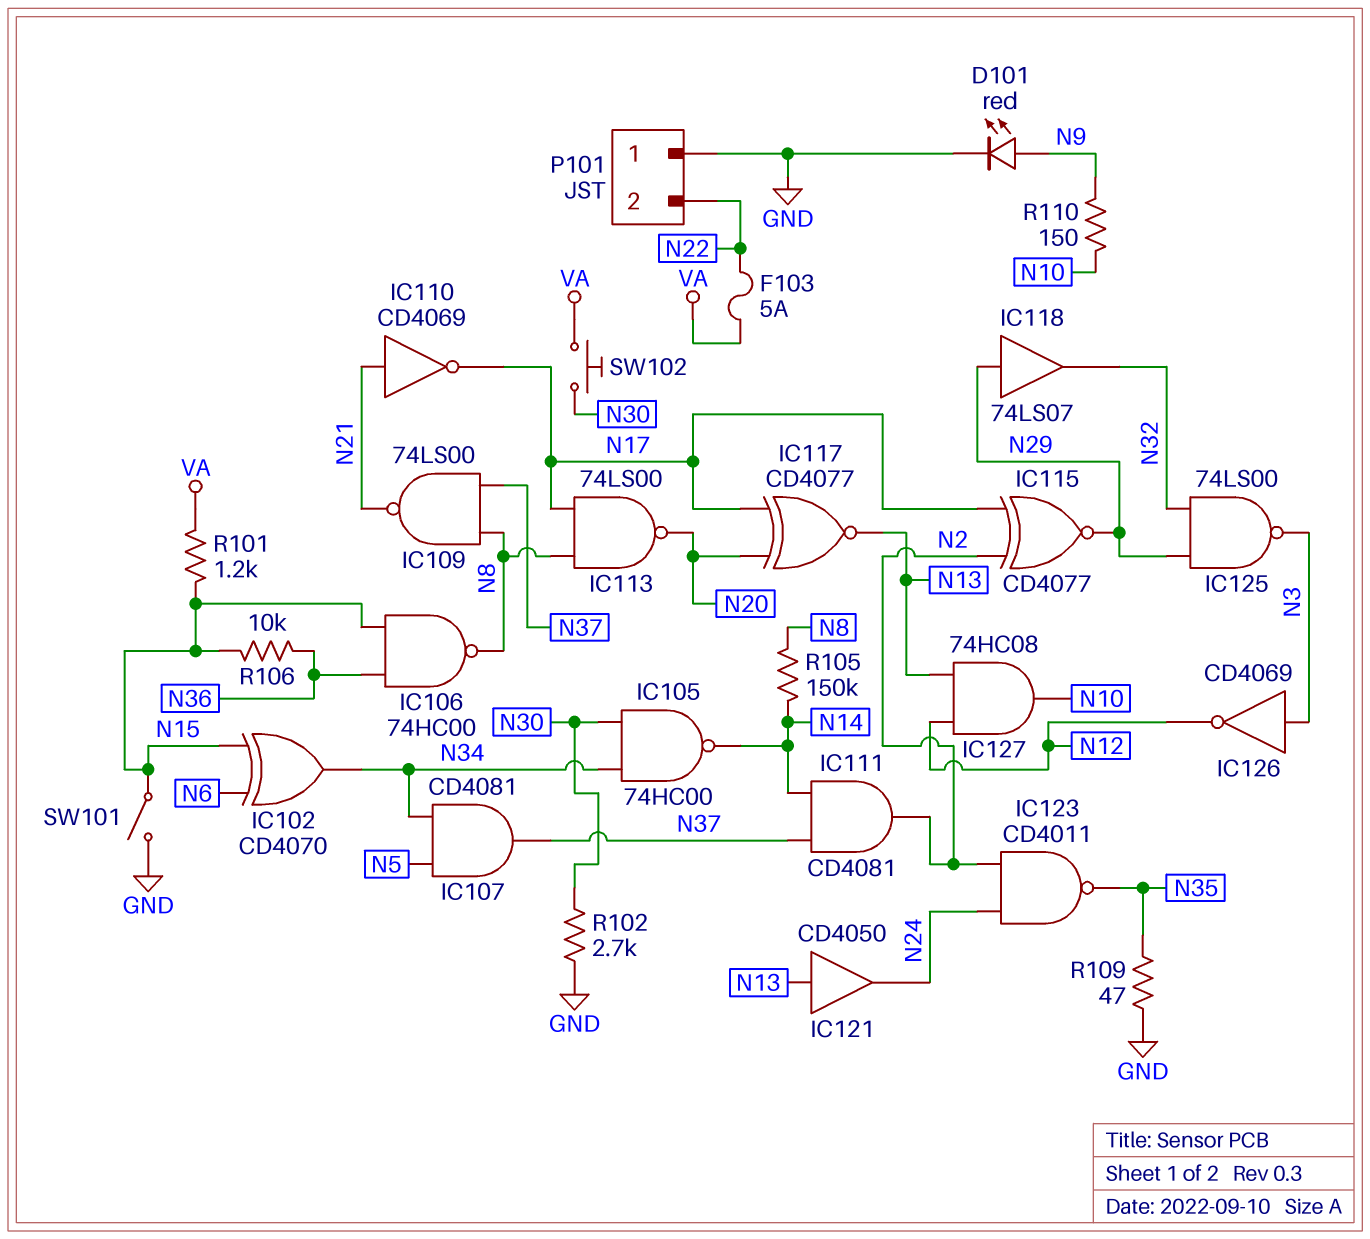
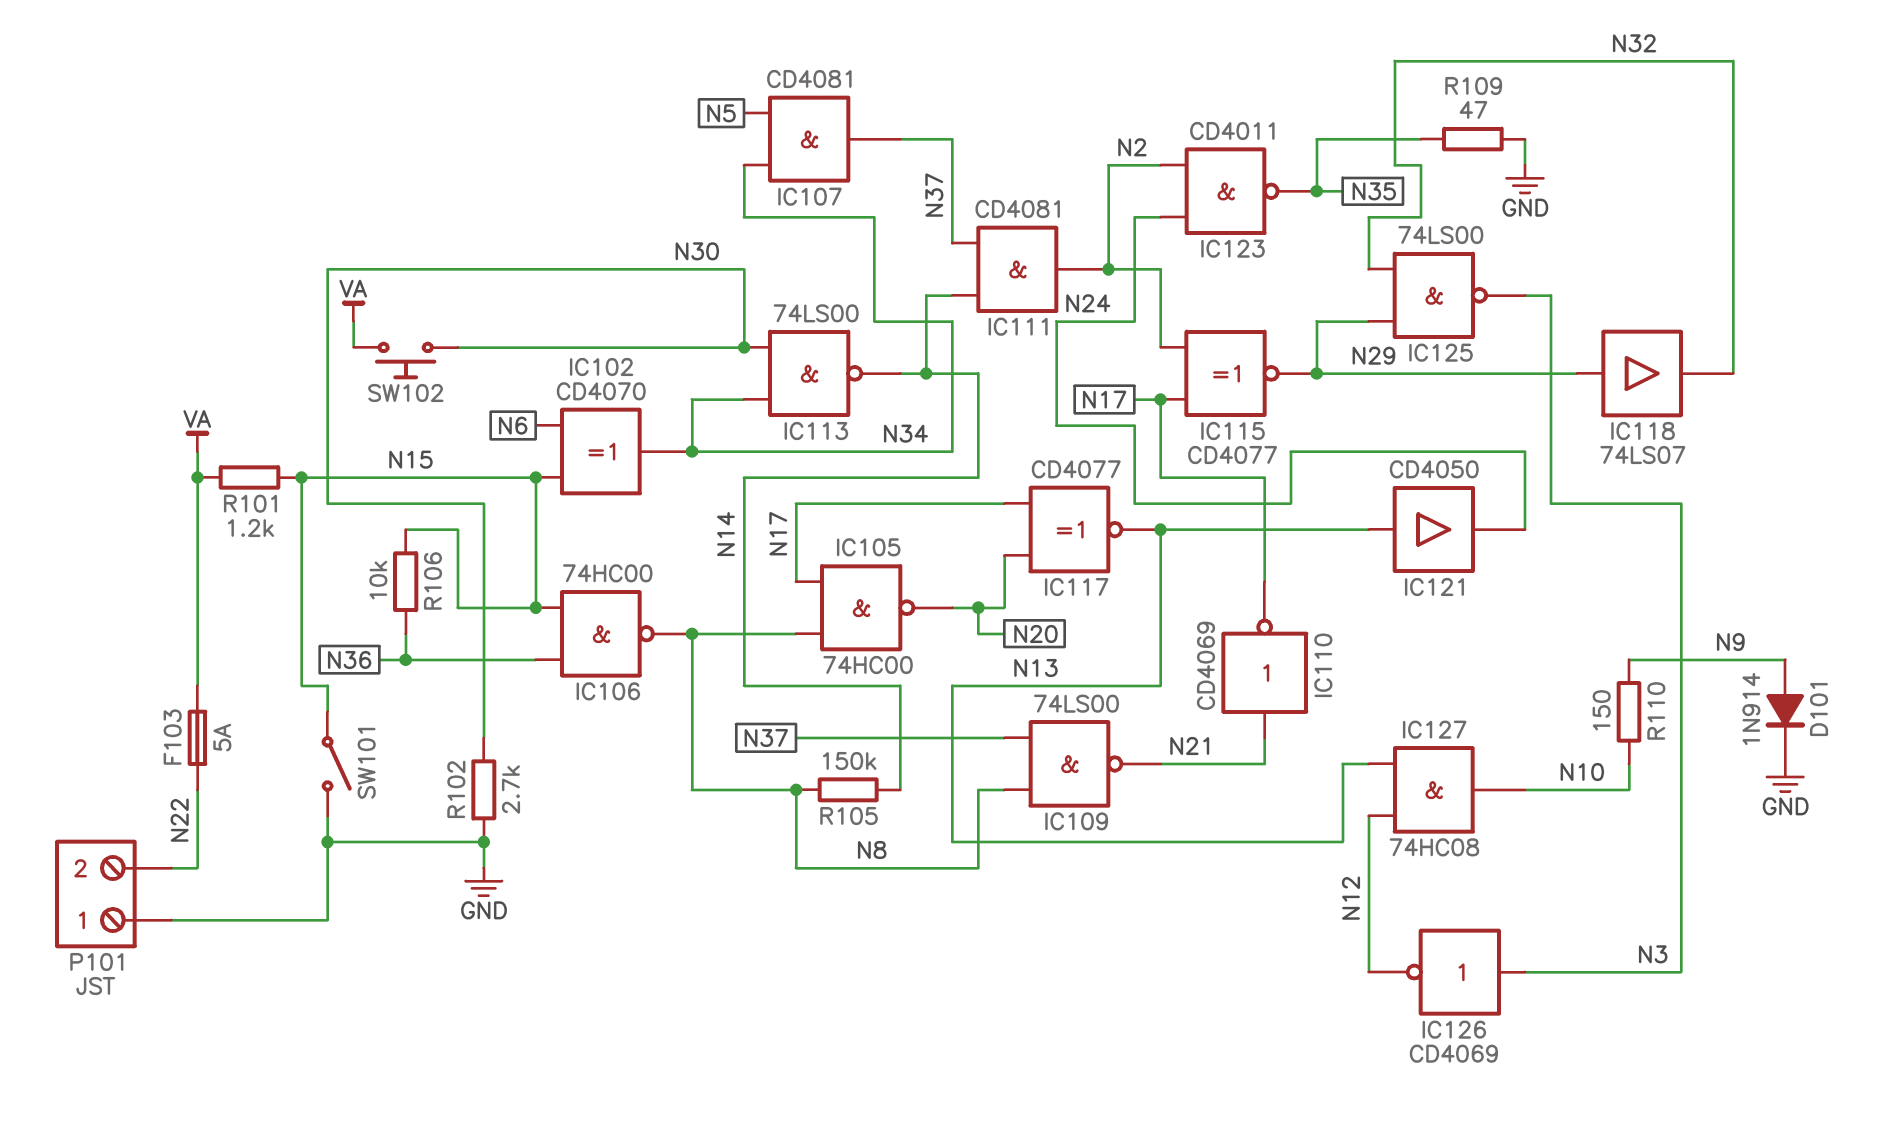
D101: LED red (A N9, K GND) -> diode 1N914 (A N9, K GND)
IC105: NAND 74HC00 (in N30, in N34, out N14) -> NAND 74HC00 (in N8, in N17, out N20)
IC113: NAND 74LS00 (in N8, in N17, out N20) -> NAND 74LS00 (in N30, in N34, out N14)

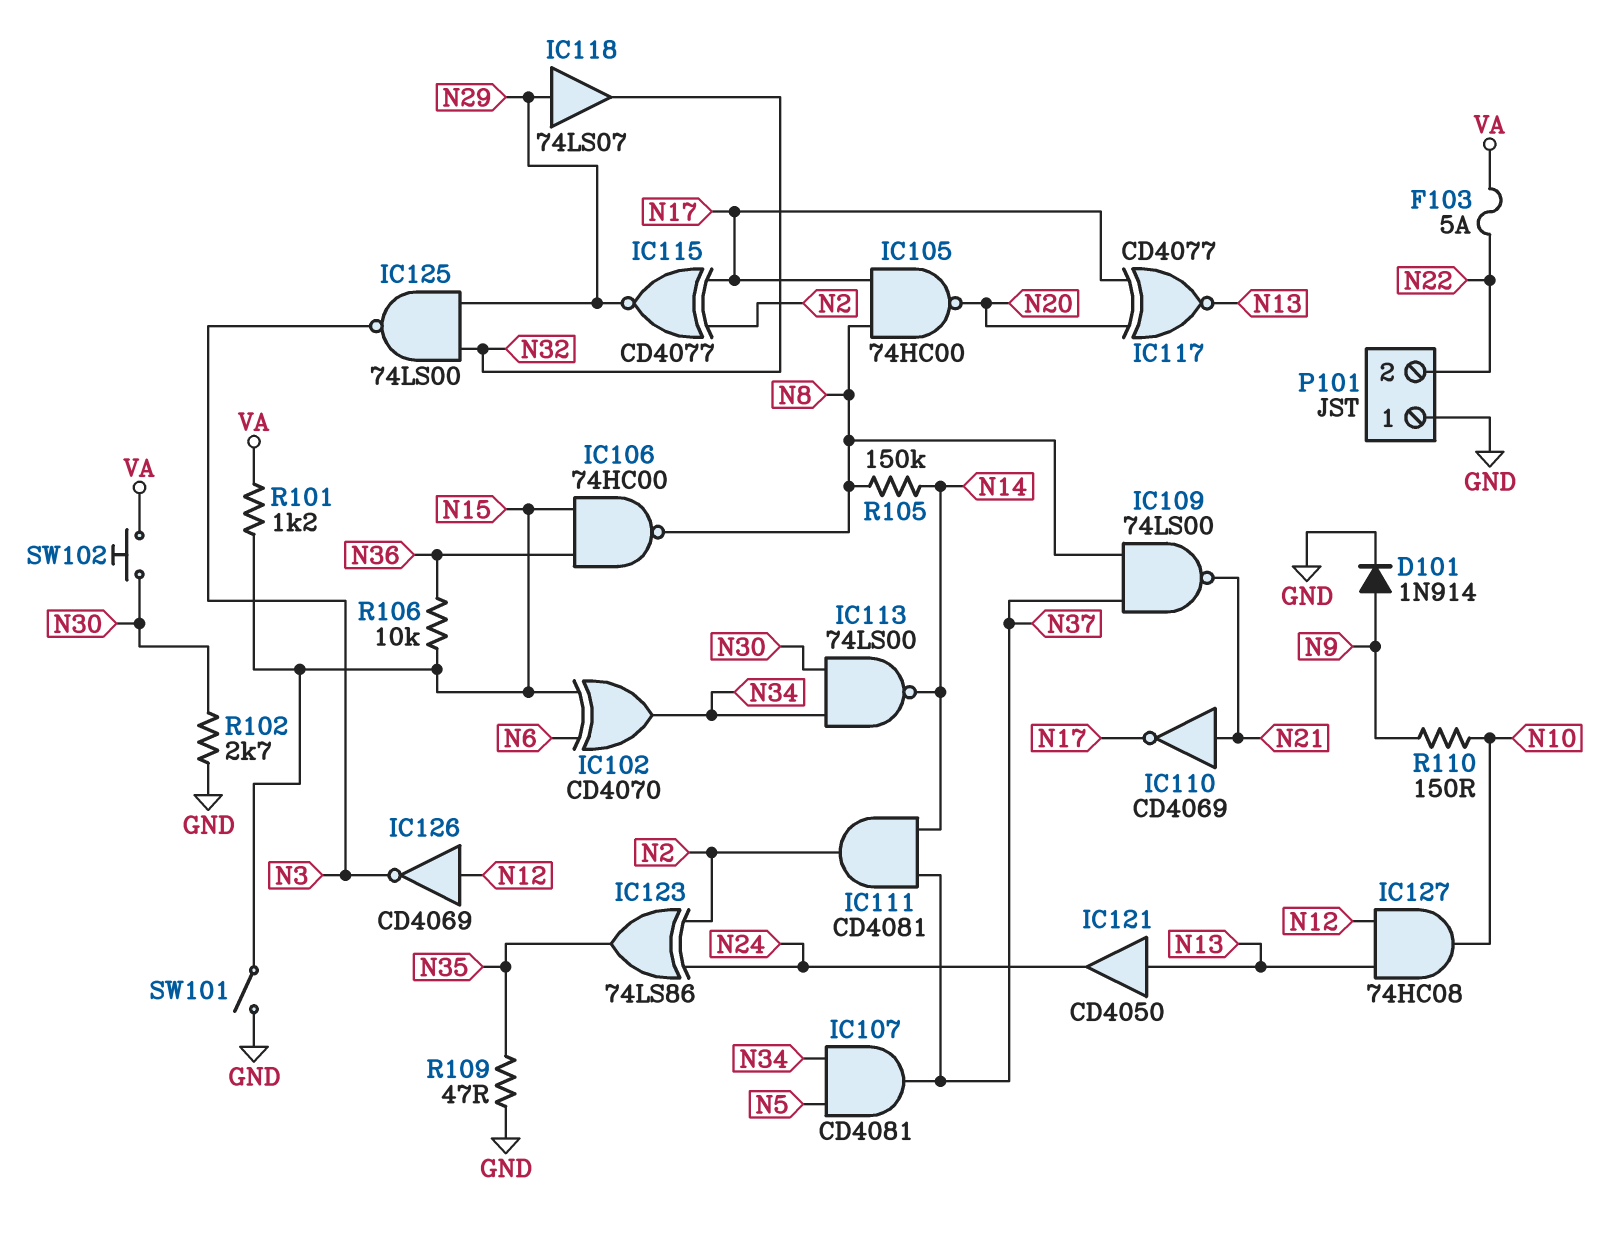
IC123: NAND CD4011 (in N2, in N24, out N35) -> XOR 74LS86 (in N2, in N24, out N35)
IC126: NOT CD4069 (in N3, out N12) -> NOT CD4069 (in N12, out N3)

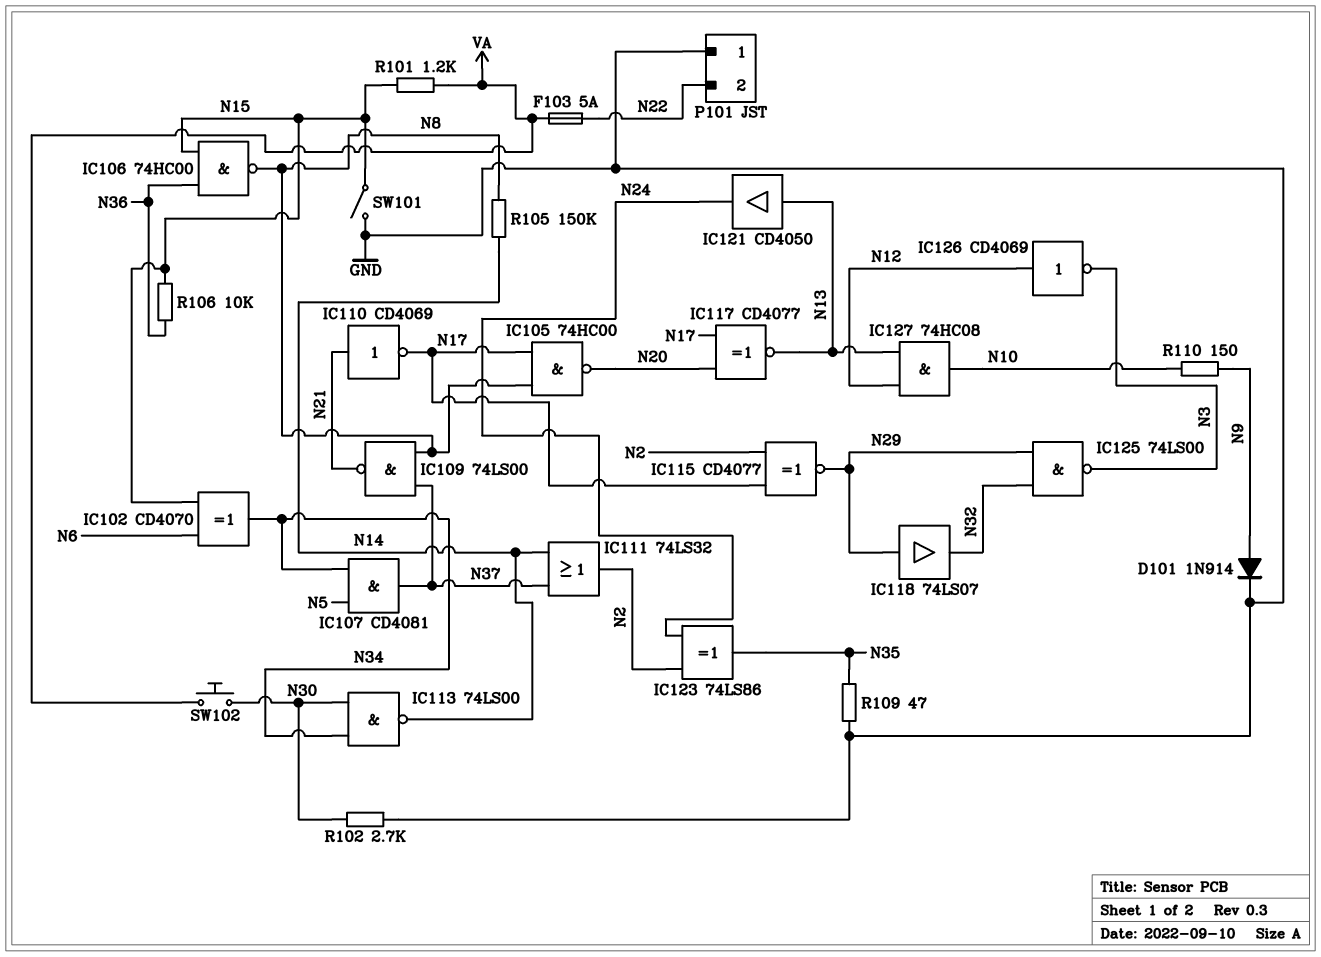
IC111: AND CD4081 (in N14, in N37, out N2) -> OR 74LS32 (in N14, in N37, out N2)

